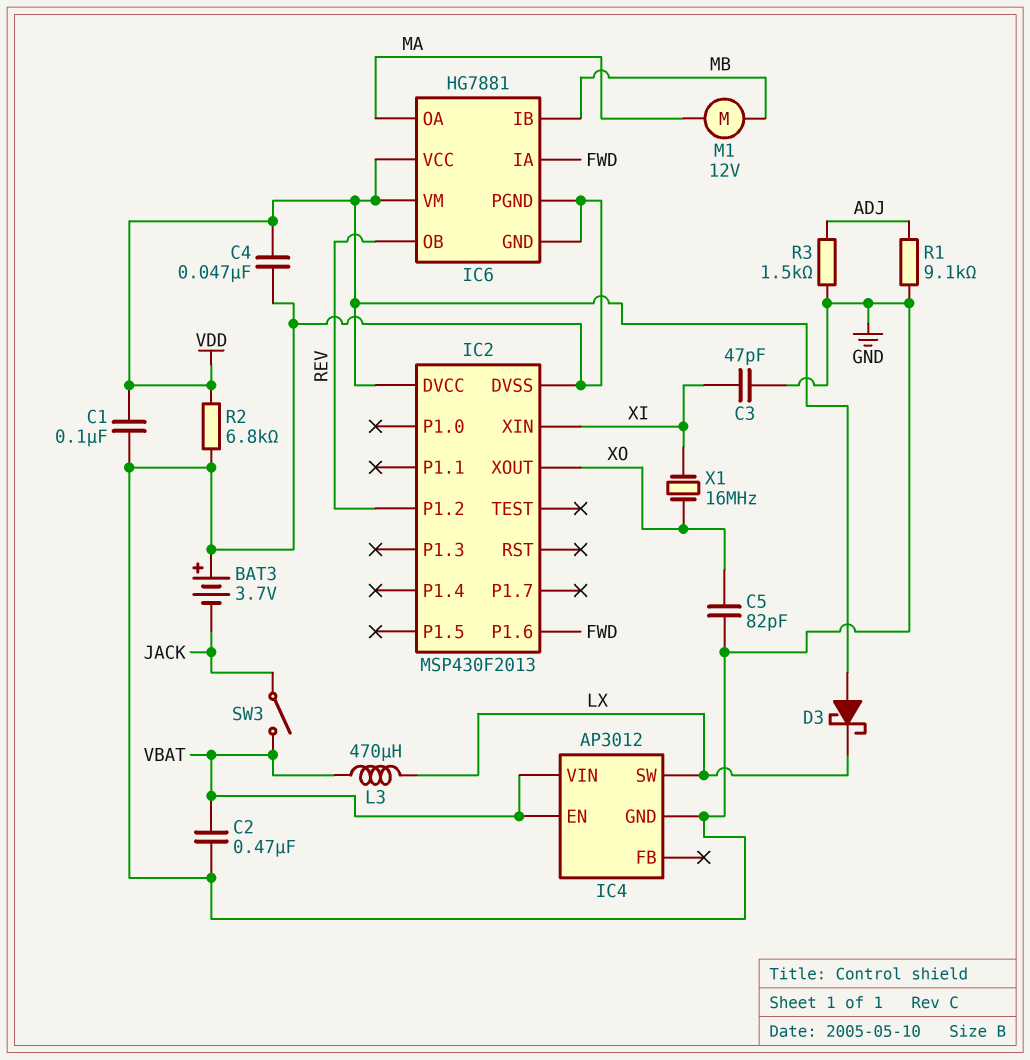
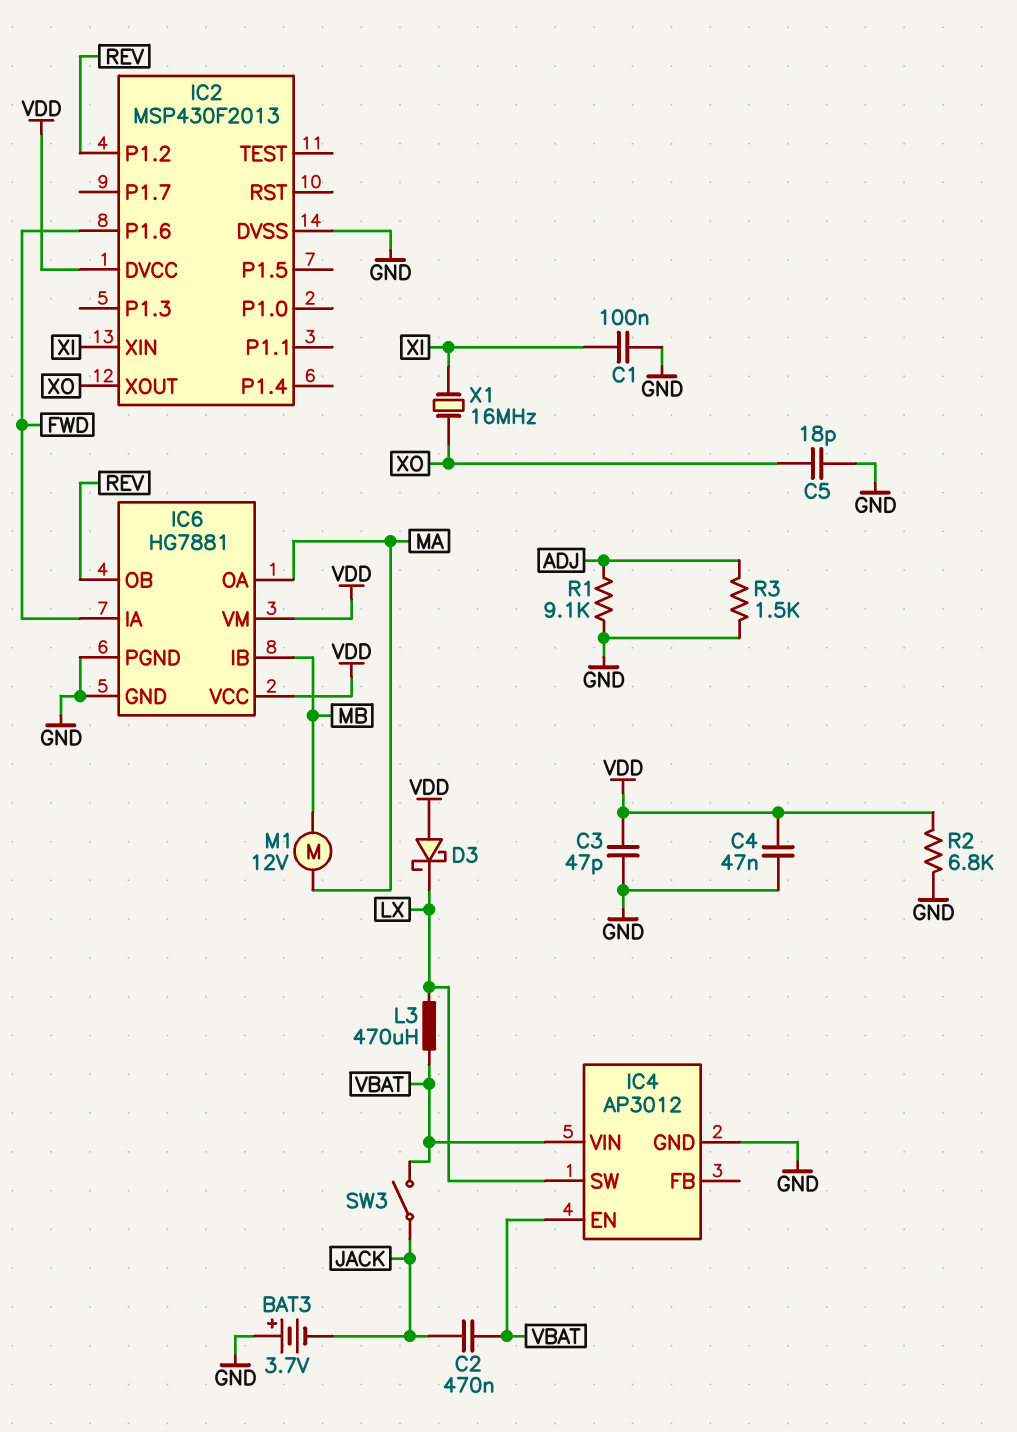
C1: 100nF (GND, VDD) -> 100nF (GND, XI)
C2: 470nF (GND, VBAT) -> 470nF (JACK, VBAT)
C3: 47pF (GND, XI) -> 47pF (GND, VDD)
C5: 82pF (GND, XO) -> 18pF (GND, XO)

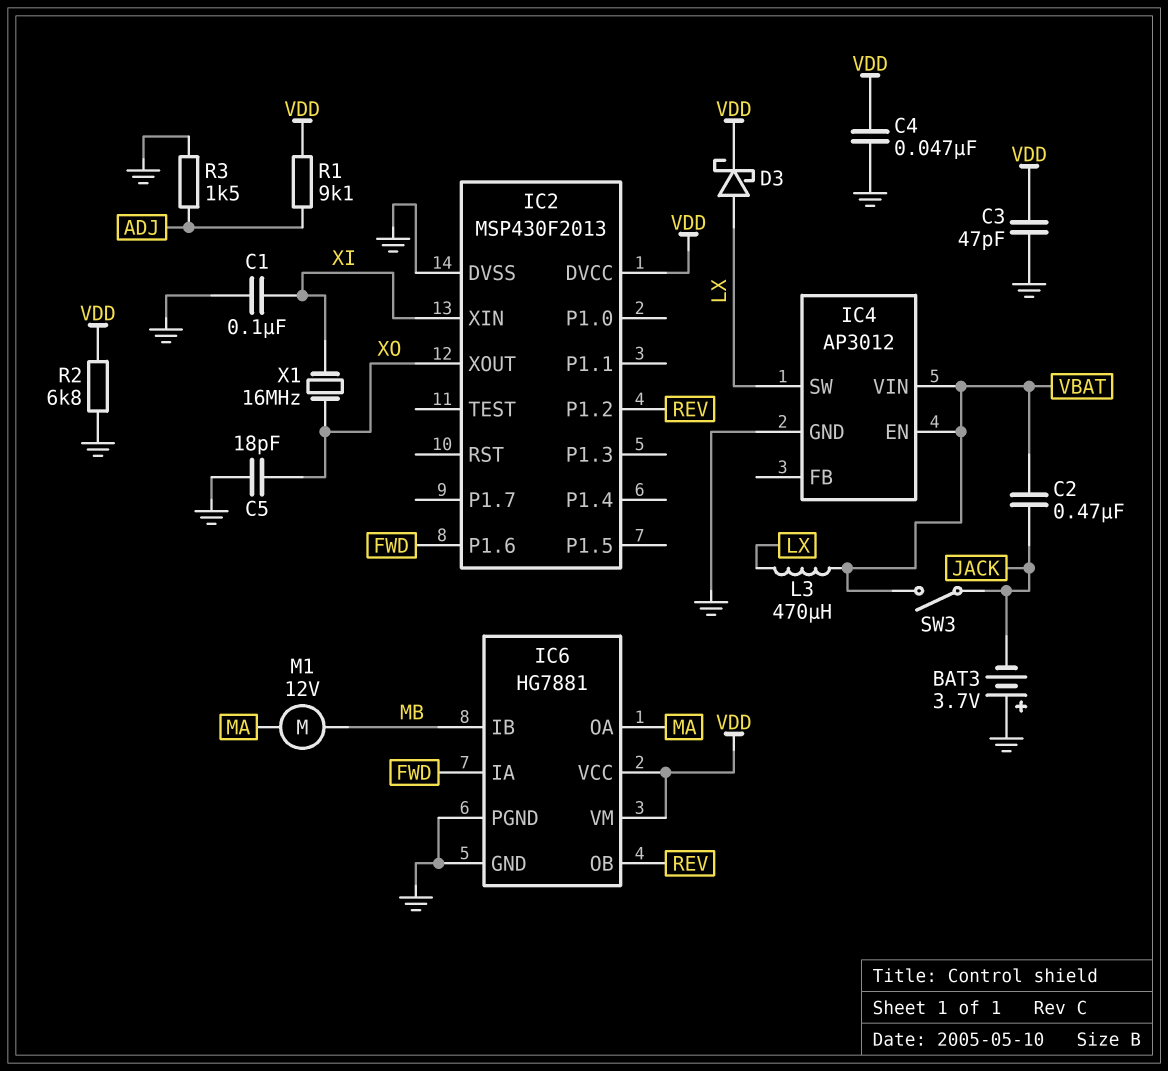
D3: schottky (A VDD, K LX) -> schottky (A LX, K VDD)
R1: 9.1k (ADJ, GND) -> 9.1k (ADJ, VDD)

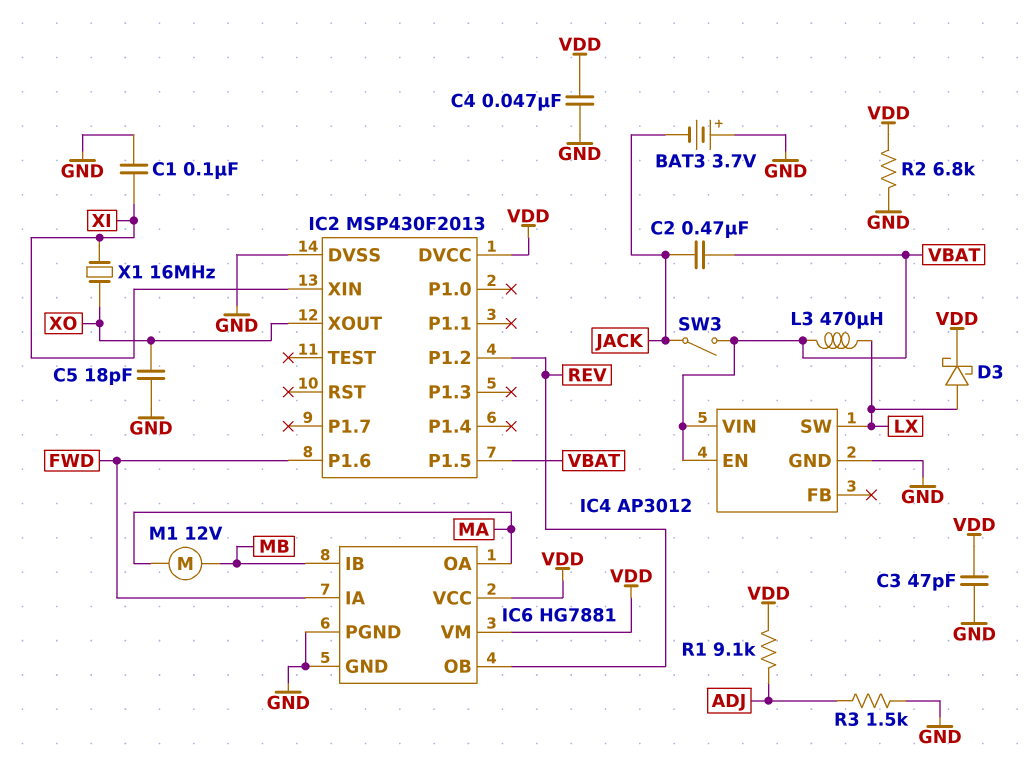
IC2 pin P1.5: none -> VBAT

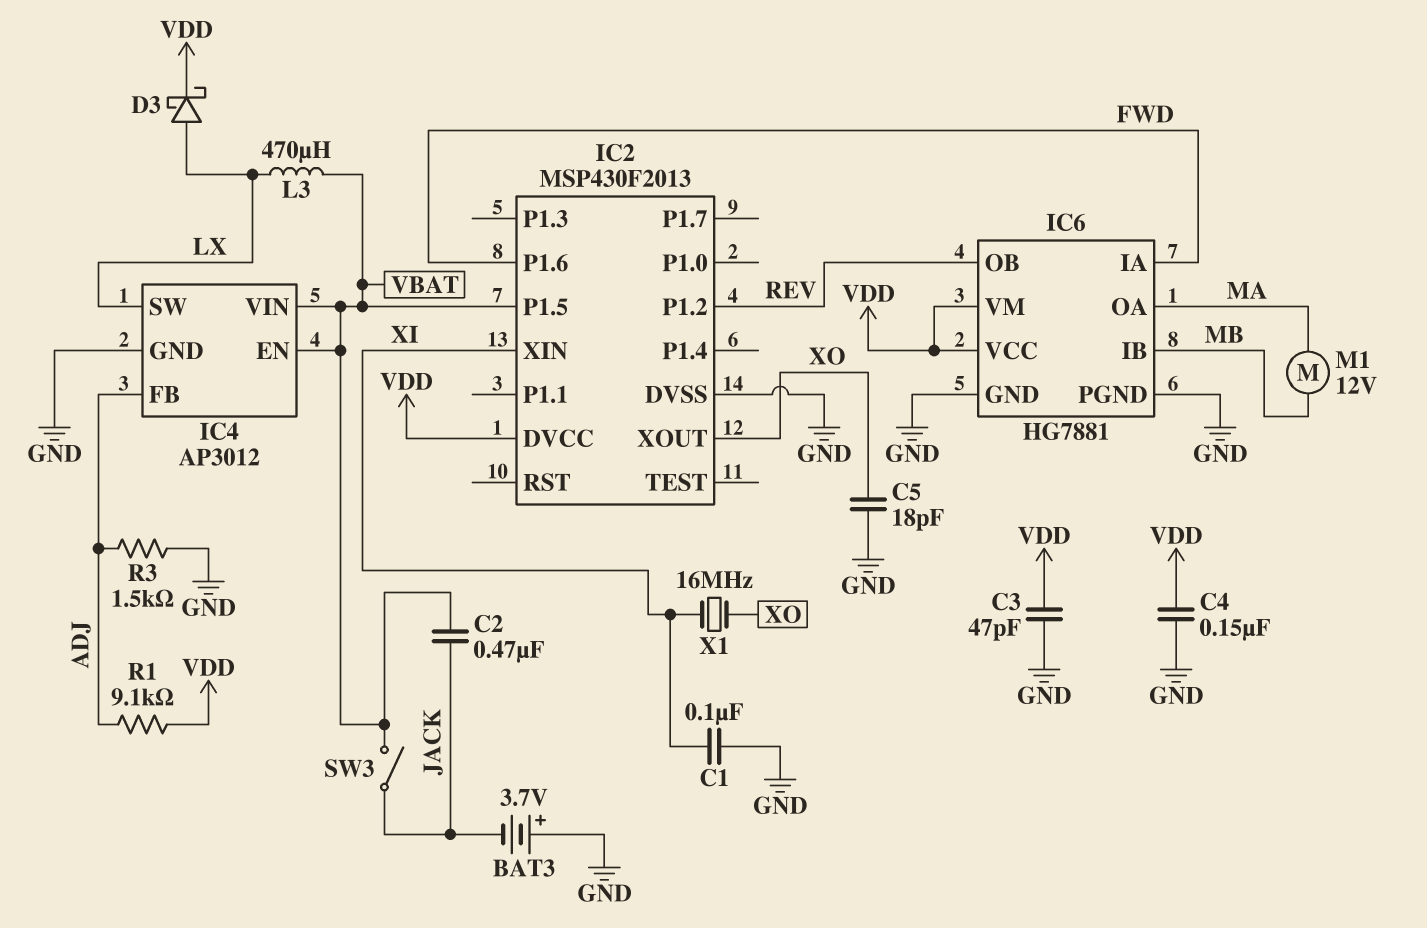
C4: 47nF (GND, VDD) -> 150nF (GND, VDD)
IC4 pin FB: none -> ADJ
R2: 6.8k (GND, VDD) -> none

